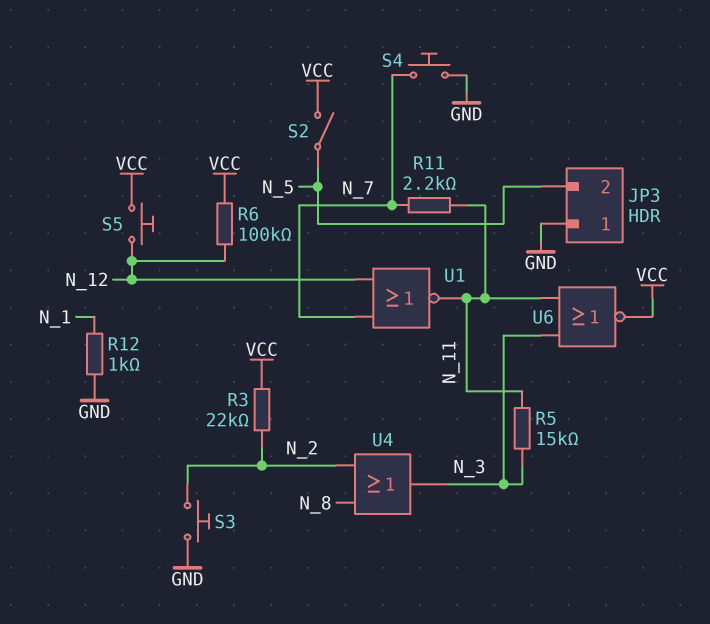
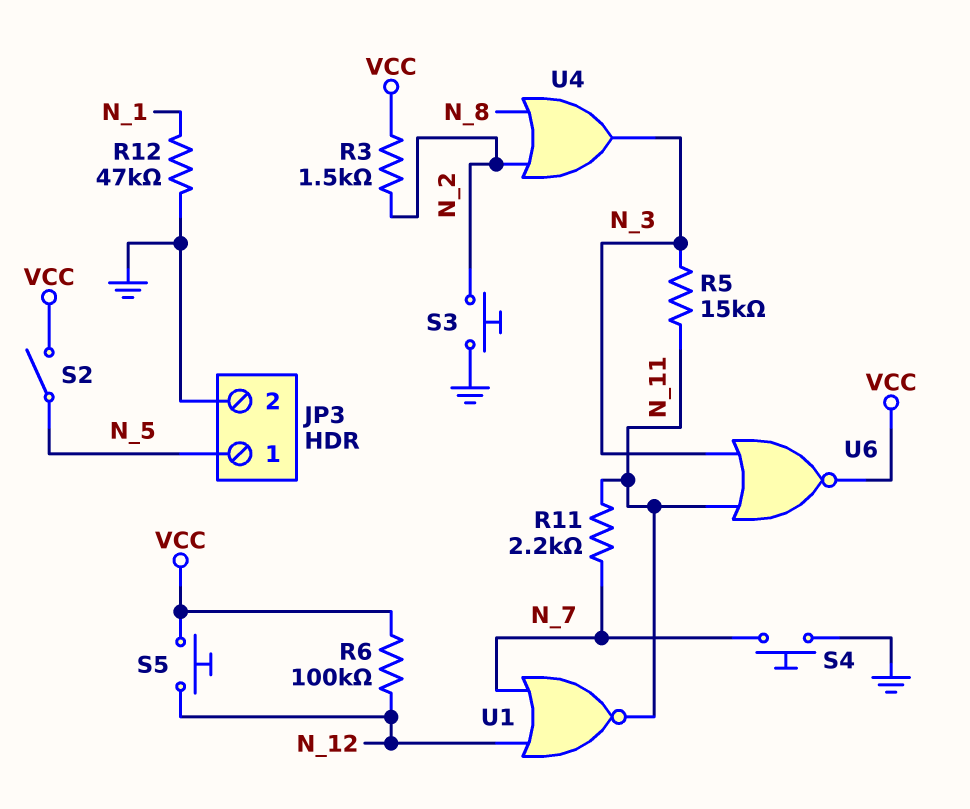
JP3 pin 1: GND -> N_5
JP3 pin 2: N_5 -> GND
R3: 22k (N_2, VCC) -> 1.5k (N_2, VCC)
R12: 1k (GND, N_1) -> 47k (GND, N_1)

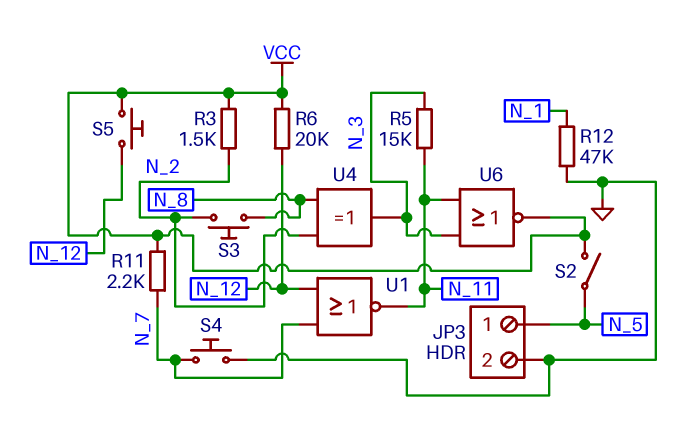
R6: 100k (N_12, VCC) -> 20k (N_12, VCC)
R11: 2.2k (N_7, N_11) -> 2.2k (N_7, VCC)
S3: button (GND, N_2) -> button (N_2, N_8)
U4: OR (in N_2, in N_8, out N_3) -> XOR (in N_2, in N_8, out N_3)

